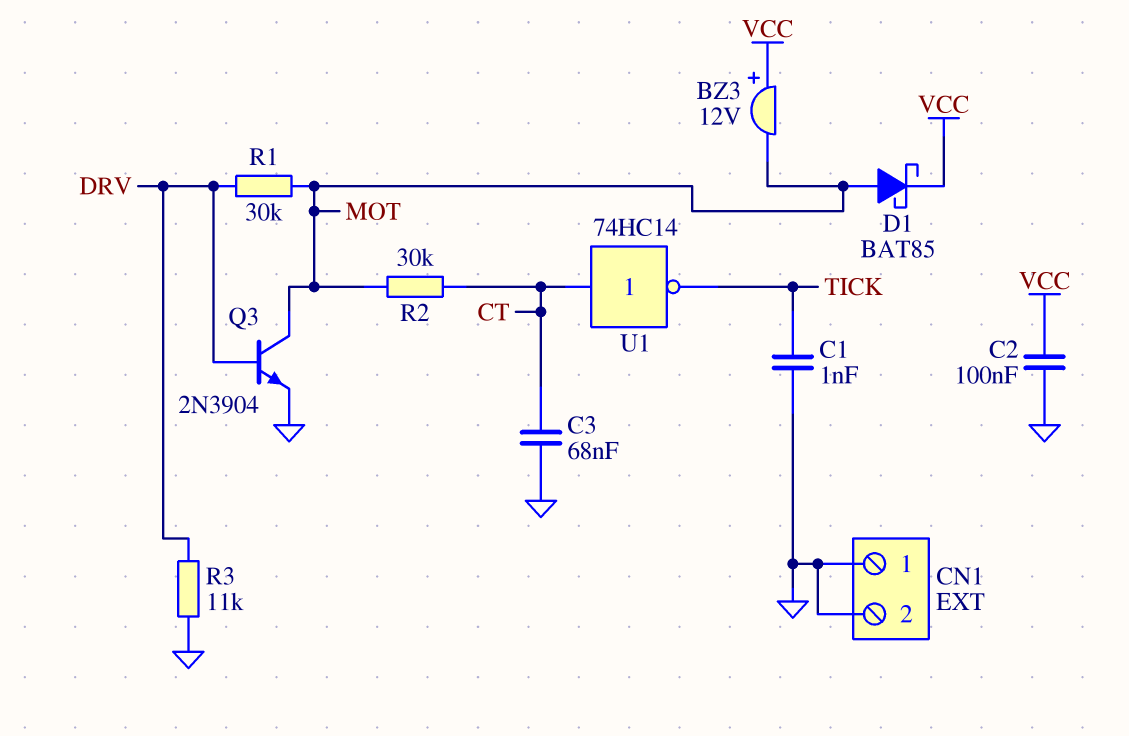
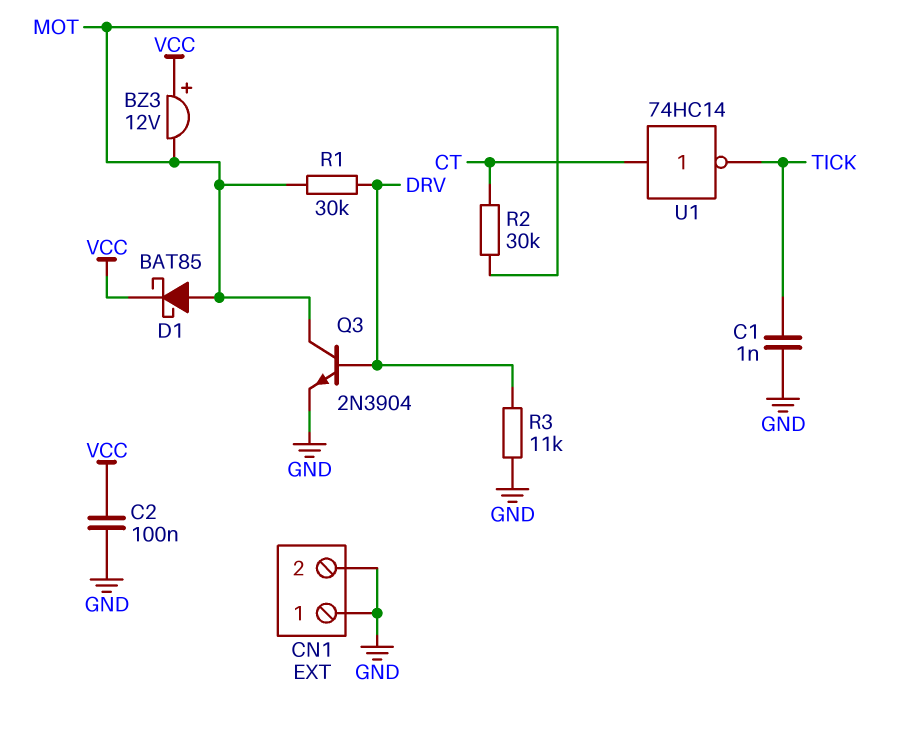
C3: 68nF (CT, GND) -> none

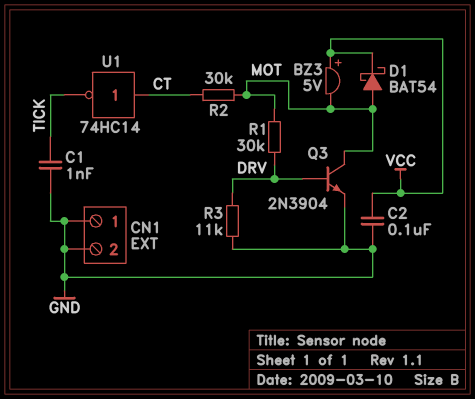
BZ3: buzzer 12V (plus VCC, minus MOT) -> buzzer 5V (plus VCC, minus MOT)
D1: schottky BAT85 (A MOT, K VCC) -> schottky BAT54 (A MOT, K VCC)

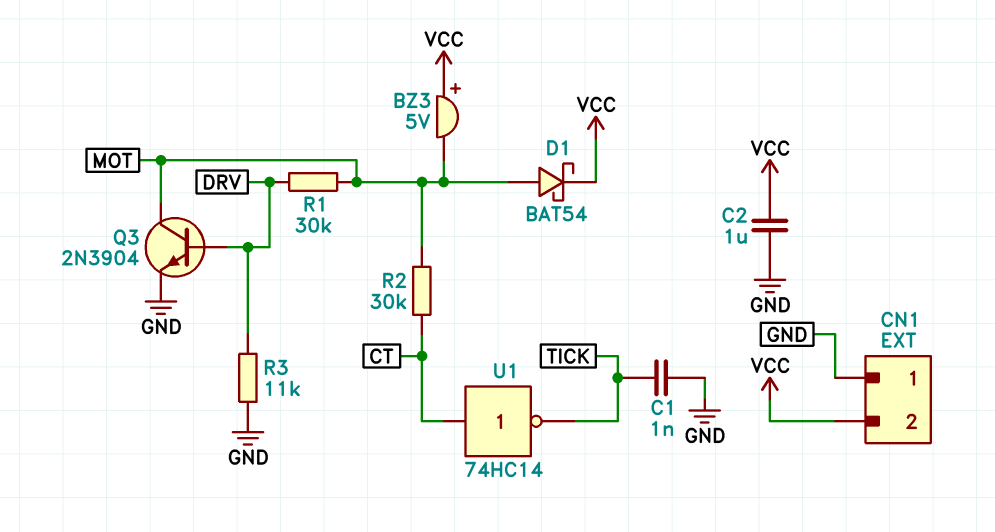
C2: 100nF (GND, VCC) -> 1uF (GND, VCC)
CN1 pin 2: GND -> VCC

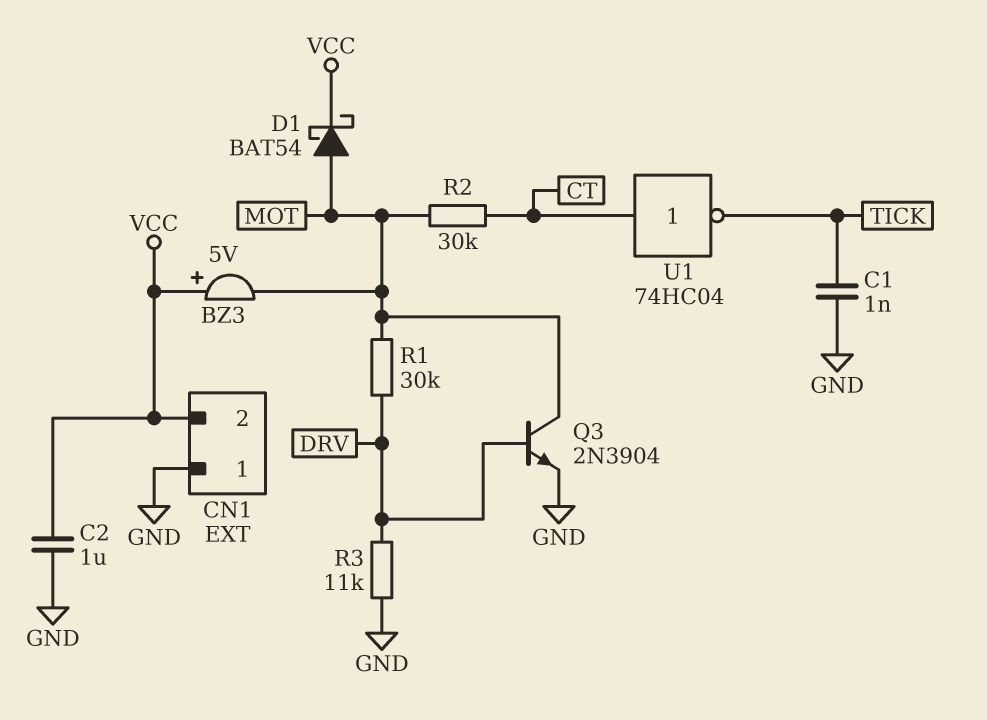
U1: NOT 74HC14 (in CT, out TICK) -> NOT 74HC04 (in CT, out TICK)

